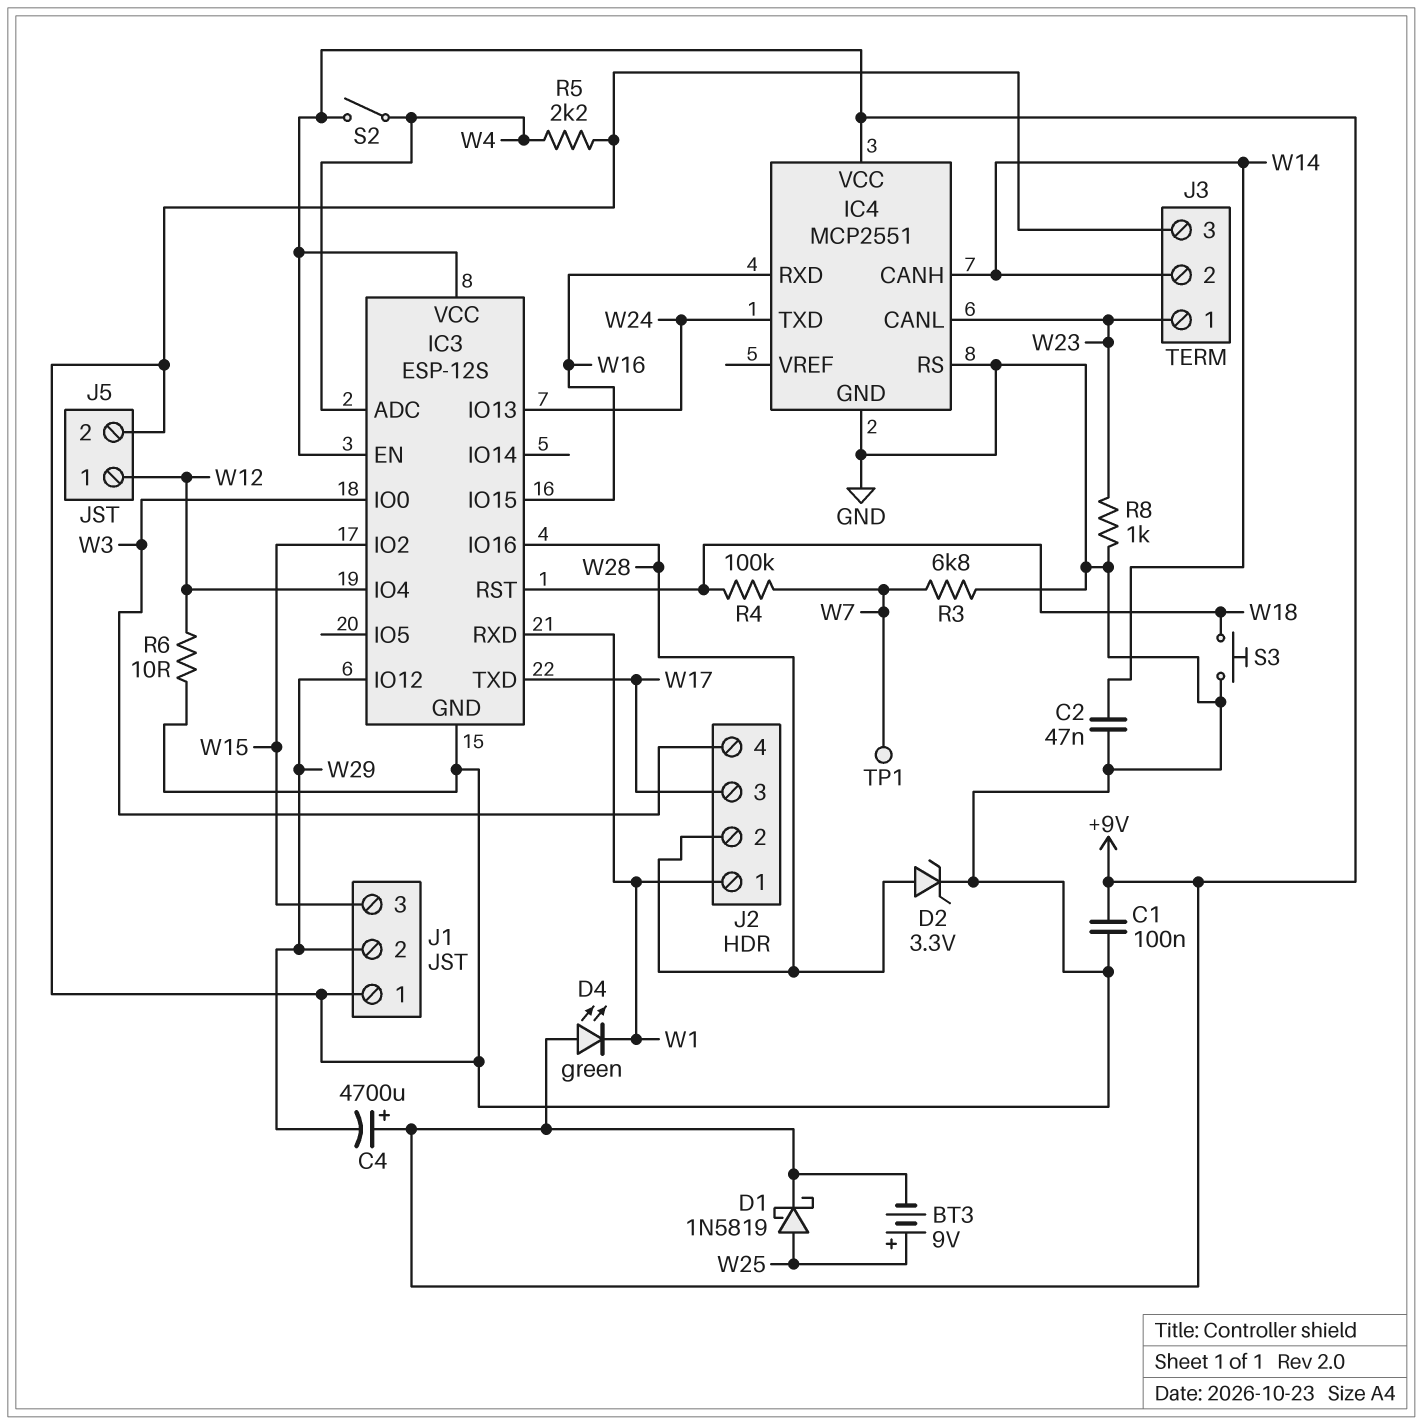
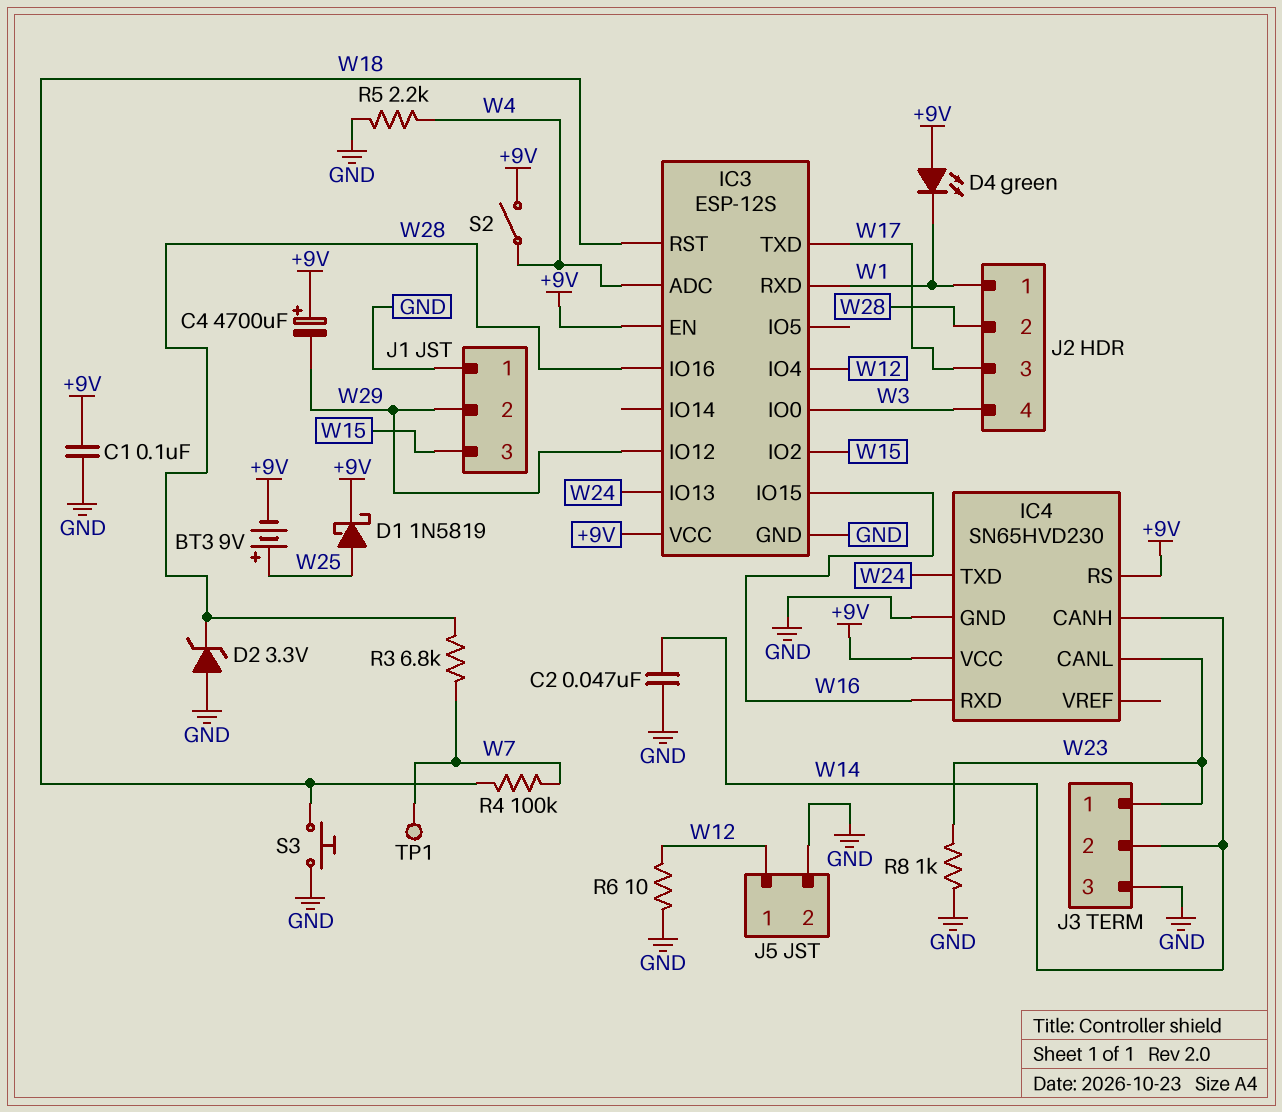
D2: zener 3.3V (A W28, K GND) -> zener 3.3V (A GND, K W28)
IC4: MCP2551 -> SN65HVD230
IC4 pin RS: GND -> +9V
R3: 6.8k (GND, W7) -> 6.8k (W7, W28)

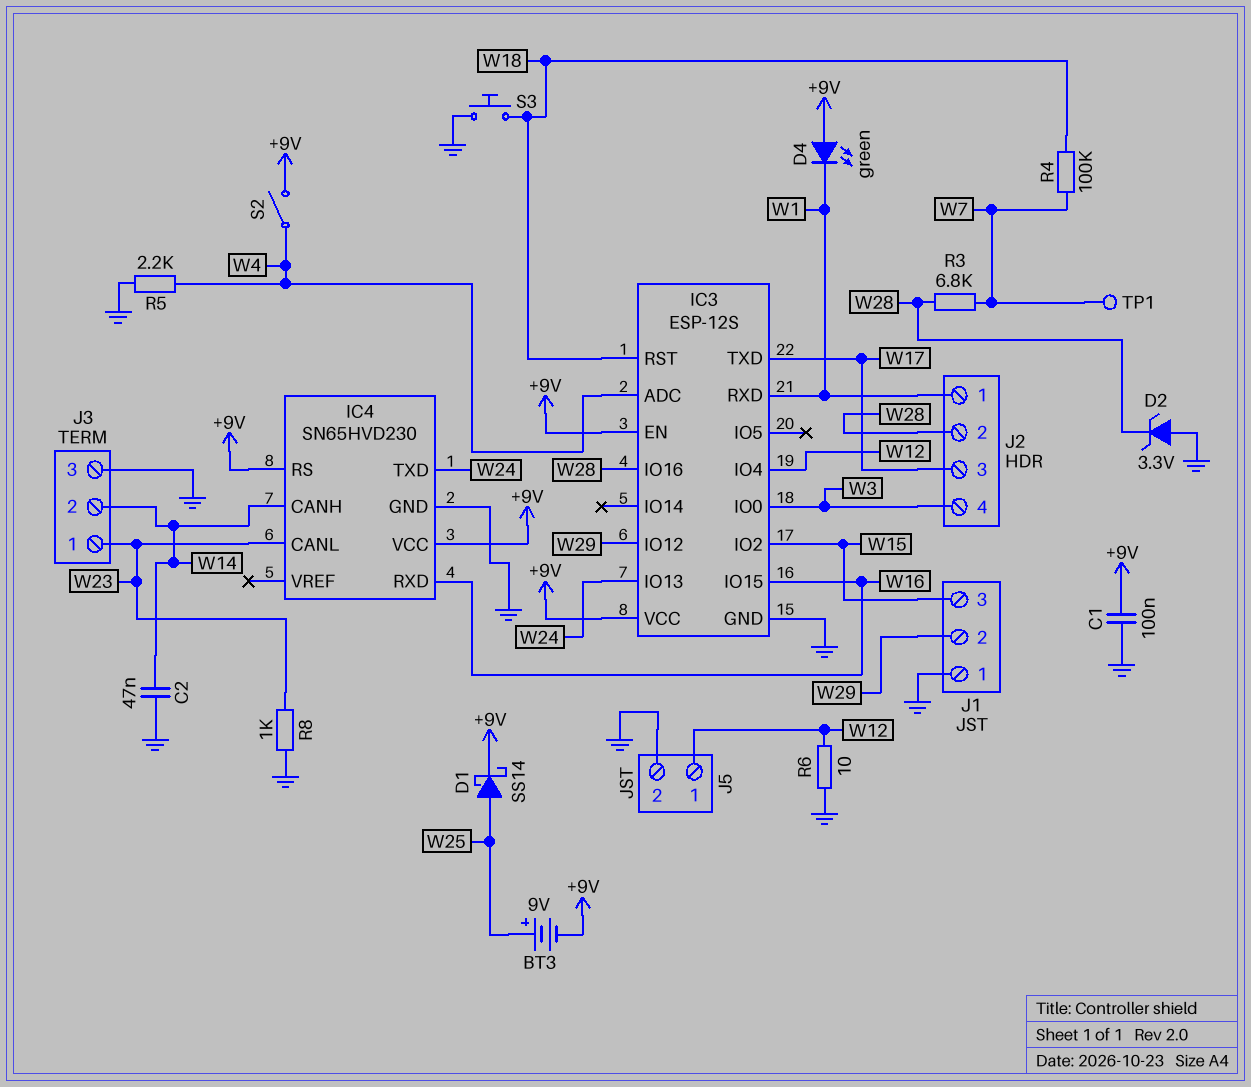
C4: 4700uF (plus +9V, minus W29) -> none
D1: schottky 1N5819 (A W25, K +9V) -> schottky SS14 (A W25, K +9V)

